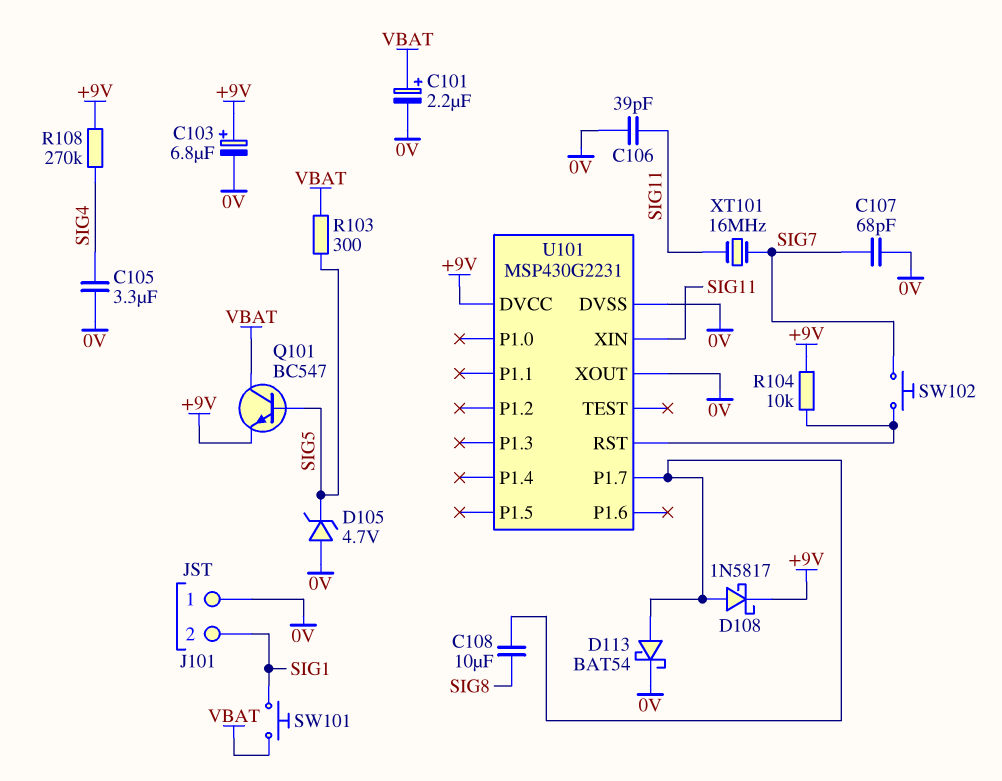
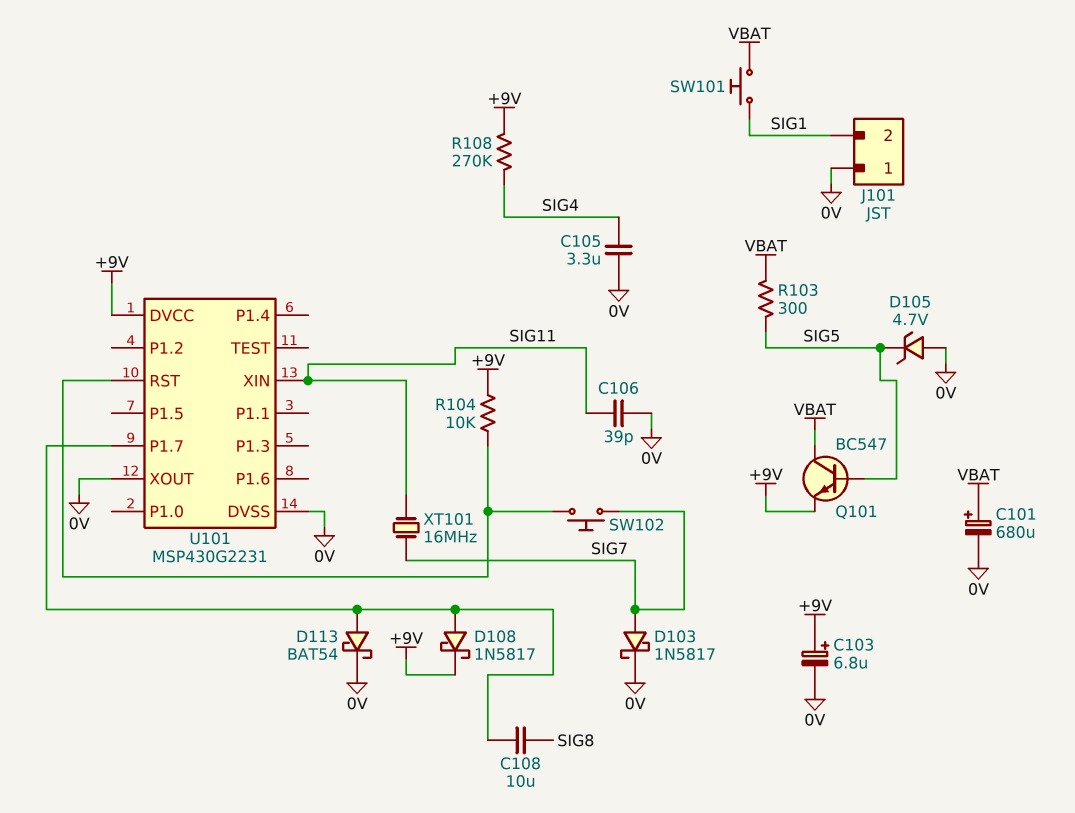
C101: 2.2uF (plus VBAT, minus 0V) -> 680uF (plus VBAT, minus 0V)
C107: 68pF (0V, SIG7) -> none
D103: none -> schottky 1N5817 (A SIG7, K 0V)

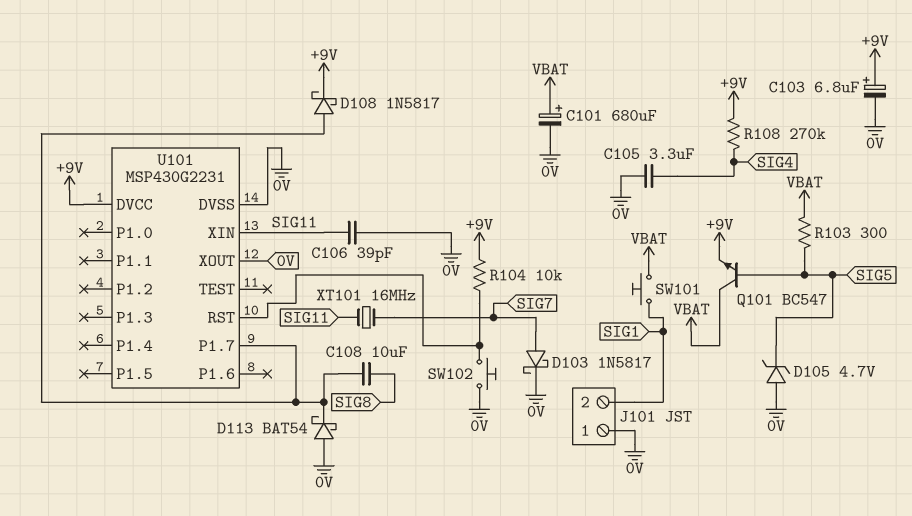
D113: schottky BAT54 (A U101/P1.7, K 0V) -> schottky BAT54 (A 0V, K U101/P1.7)
SW102: button (SIG7, U101/RST) -> button (0V, U101/RST)

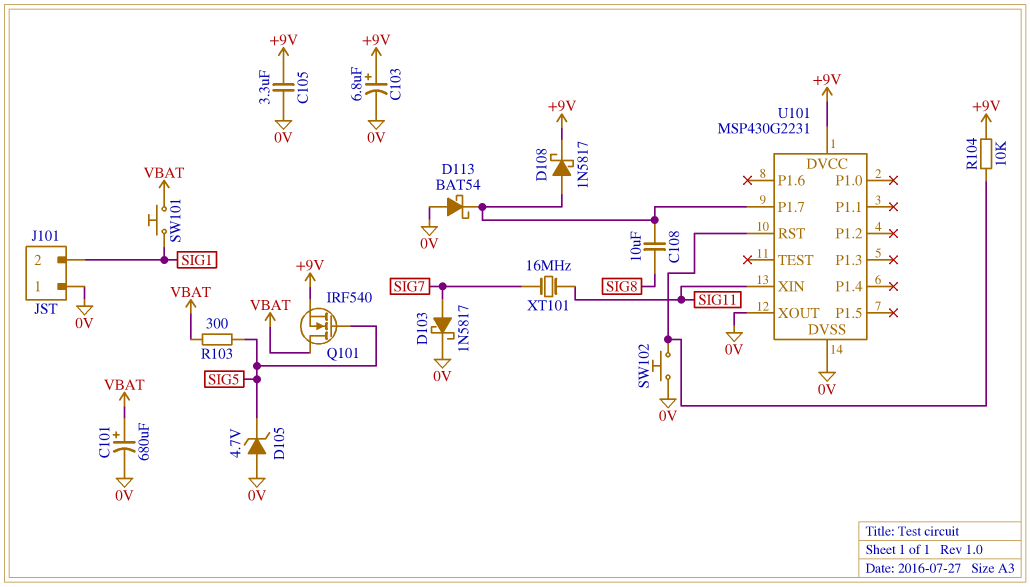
C105: 3.3uF (0V, SIG4) -> 3.3uF (+9V, 0V)
C106: 39pF (0V, SIG11) -> none
Q101: NPN BC547 (B SIG5, C VBAT, E +9V) -> NMOS IRF540 (G SIG5, D VBAT, S +9V)
R108: 270k (+9V, SIG4) -> none

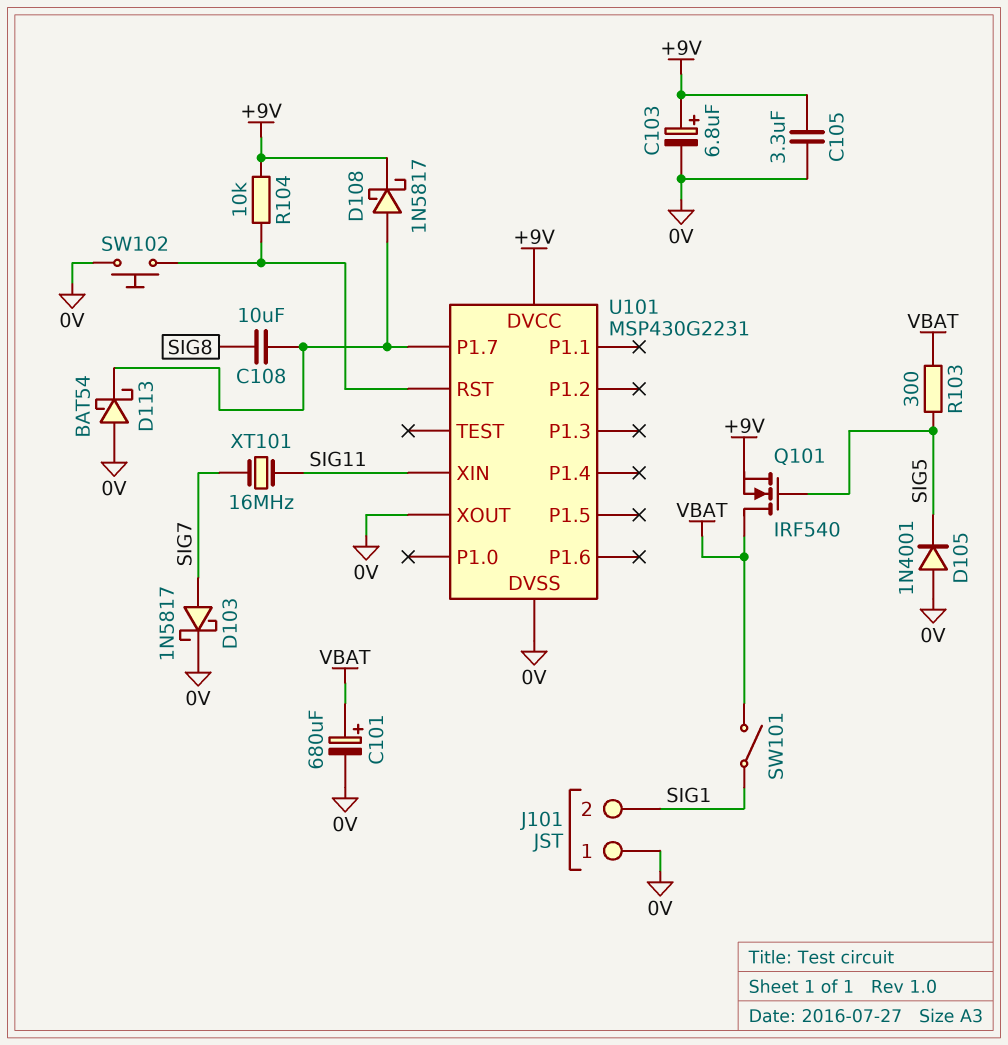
D105: zener 4.7V (A 0V, K SIG5) -> diode 1N4001 (A 0V, K SIG5)
SW101: button (SIG1, VBAT) -> switch (SIG1, VBAT)

